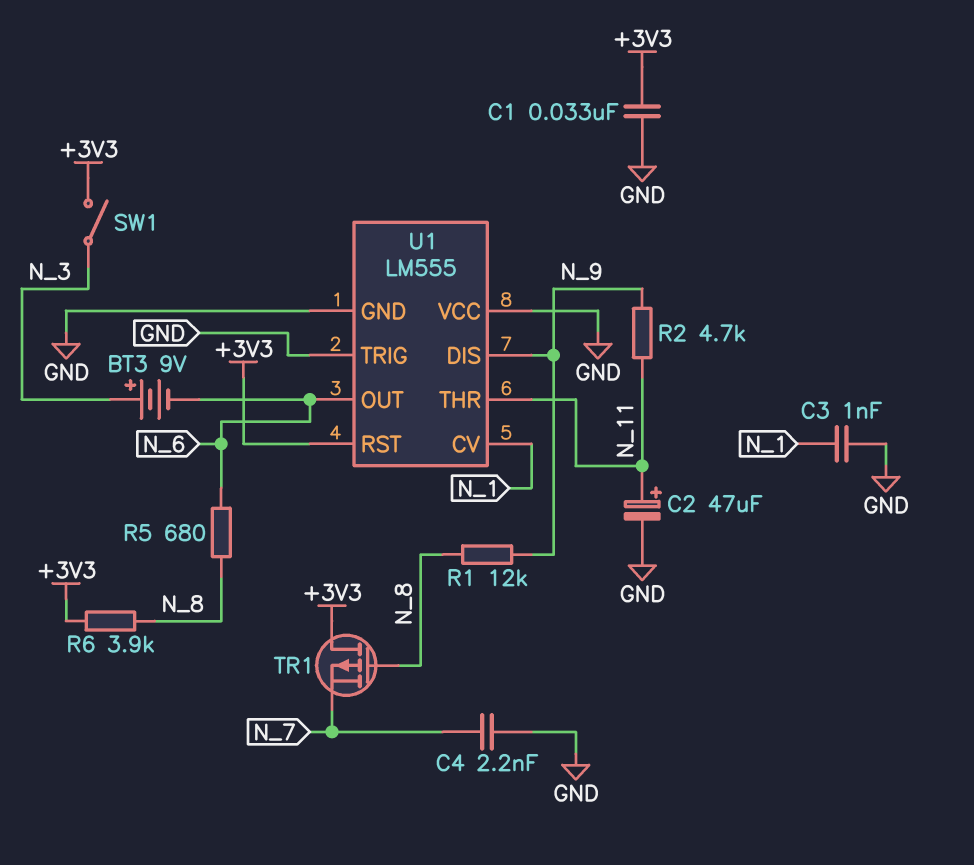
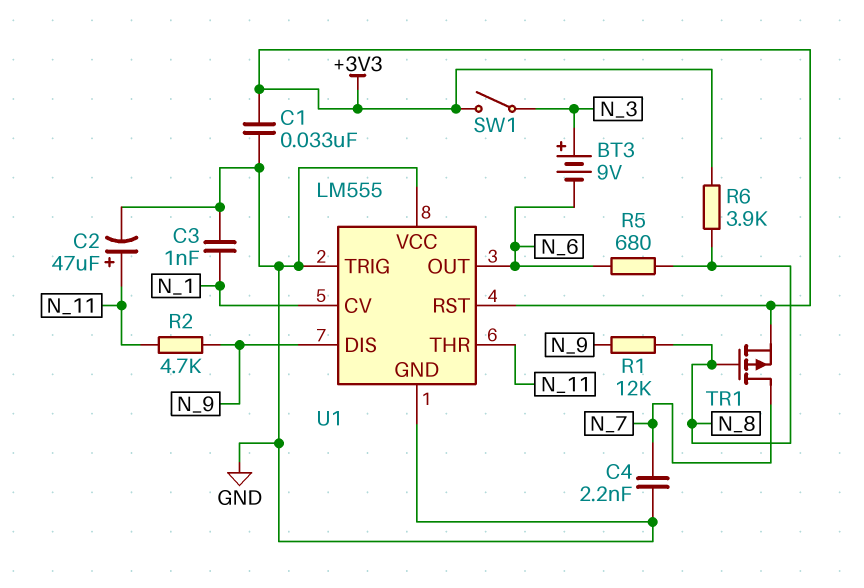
TR1: PMOS (G N_8, D +3V3, S N_7) -> PMOS (G N_8, D N_7, S +3V3)

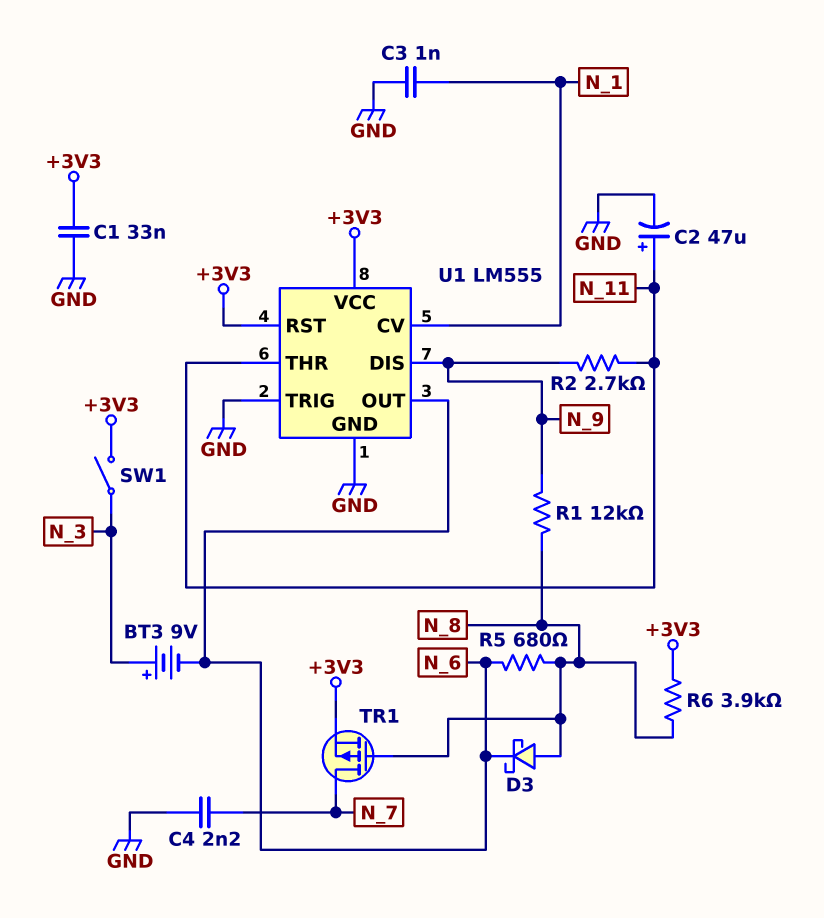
D3: none -> schottky (A N_8, K N_6)
R2: 4.7k (N_9, N_11) -> 2.7k (N_9, N_11)
U1 pin VCC: GND -> +3V3

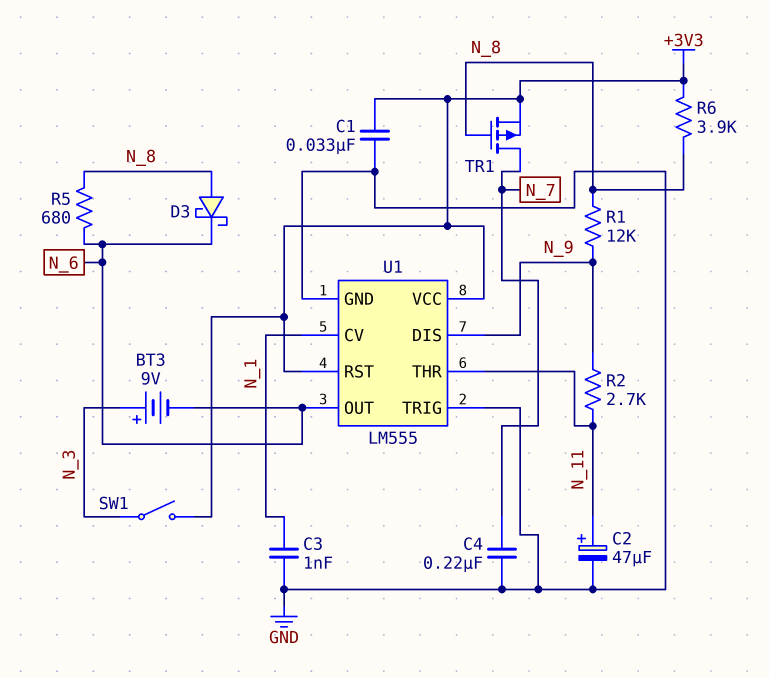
C4: 2.2nF (GND, N_7) -> 220nF (GND, N_7)

